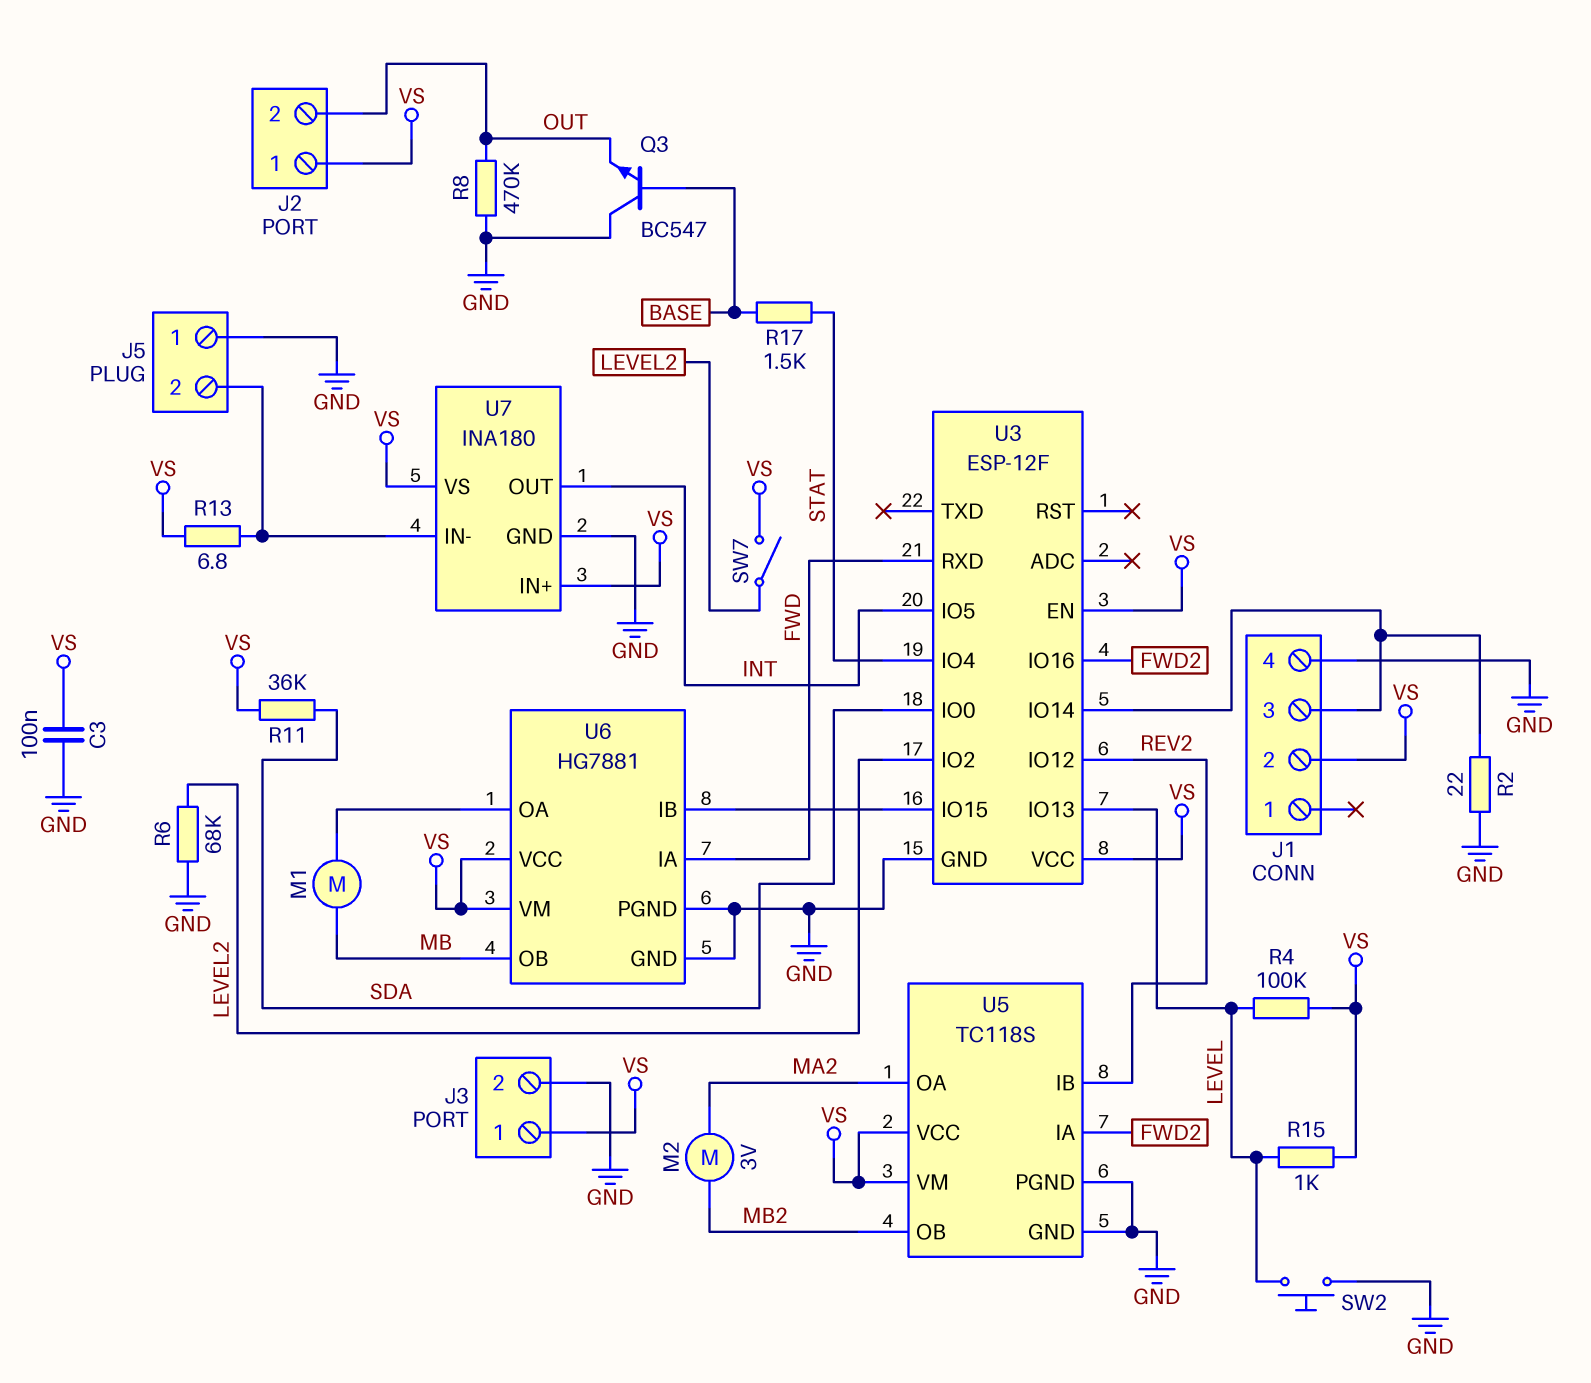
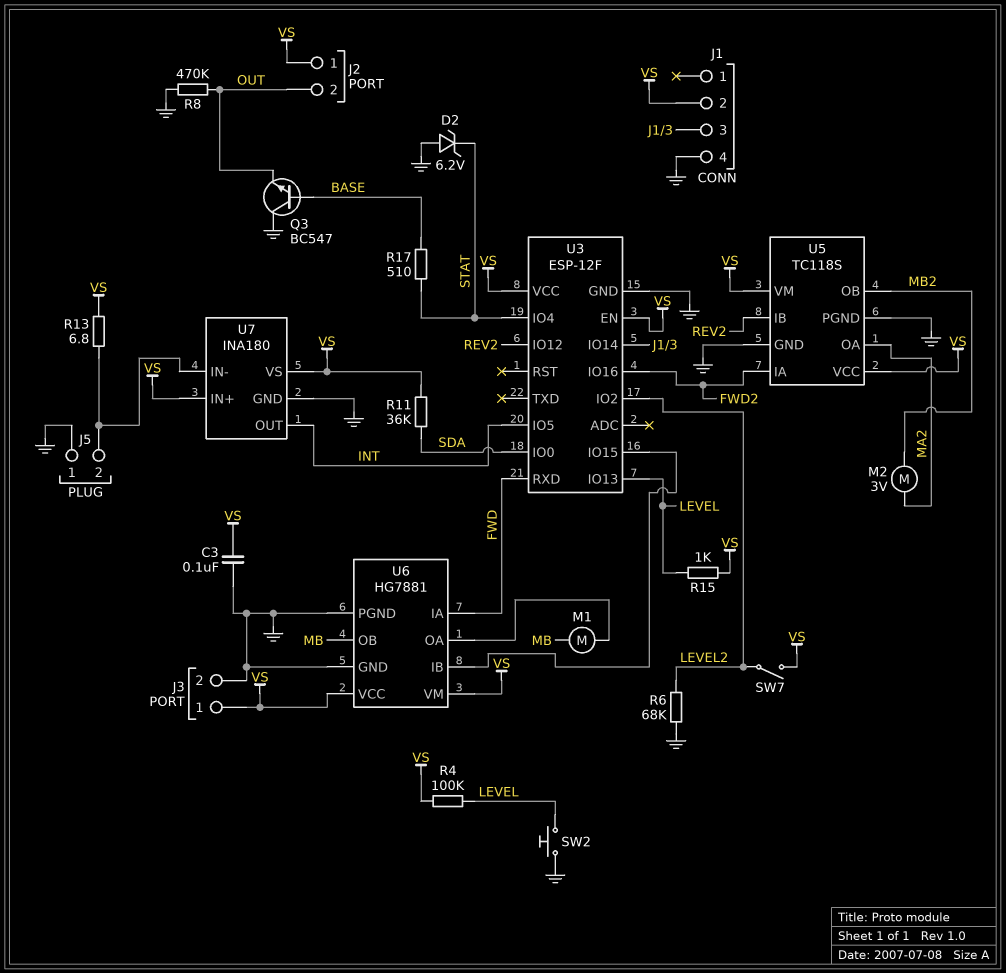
D2: none -> zener 6.2V (A GND, K STAT)
R2: 22 (GND, J1/3) -> none
R17: 1.5k (BASE, STAT) -> 510 (BASE, STAT)

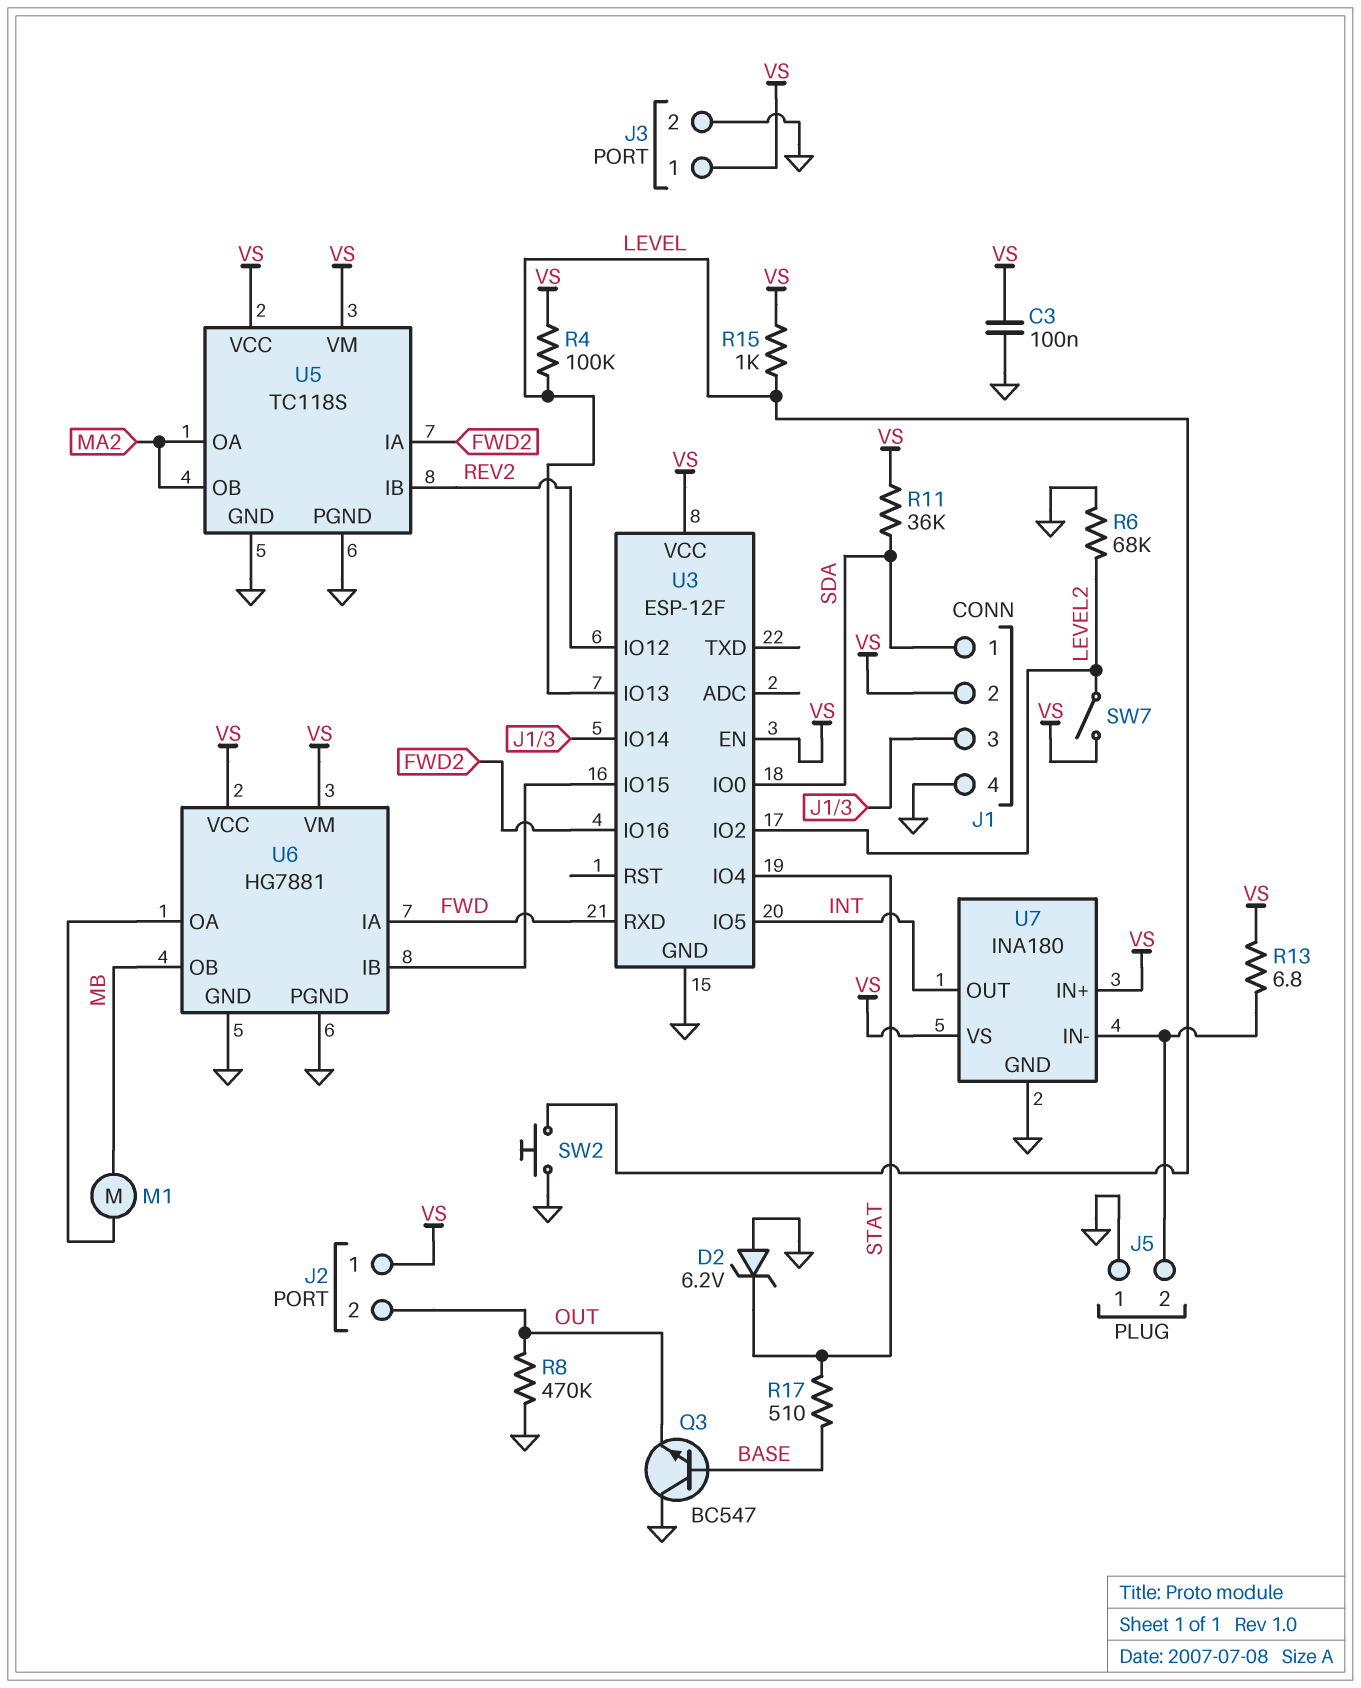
J1 pin 1: none -> SDA
M2: motor 3V (MA2, MB2) -> none
U5 pin OB: MB2 -> MA2

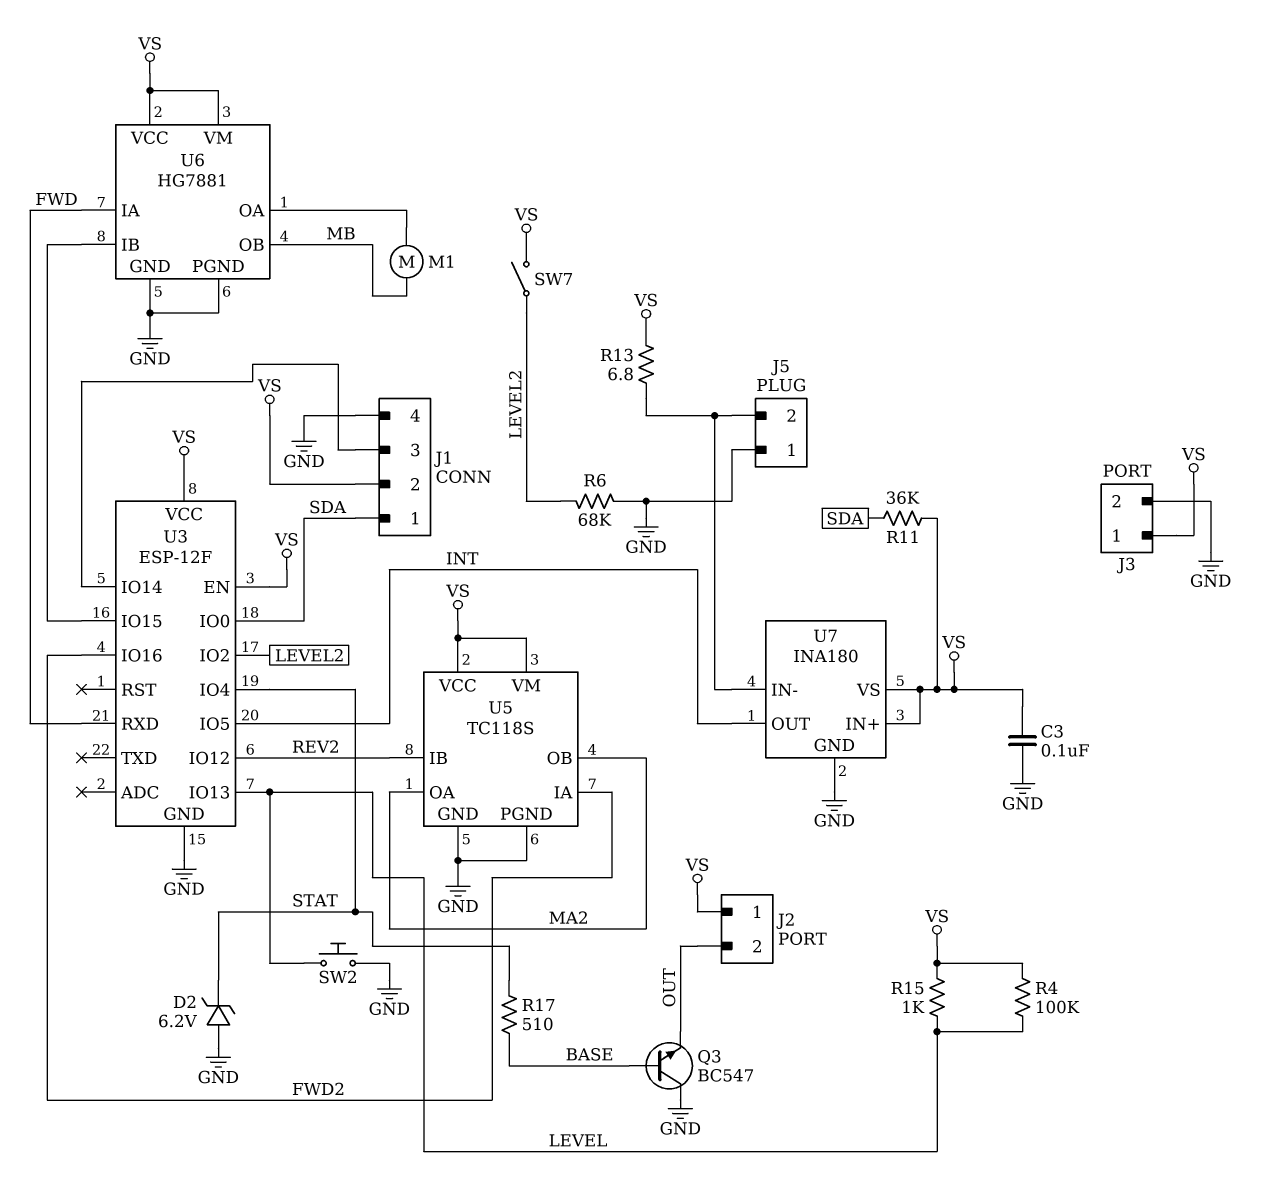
R8: 470k (GND, OUT) -> none

